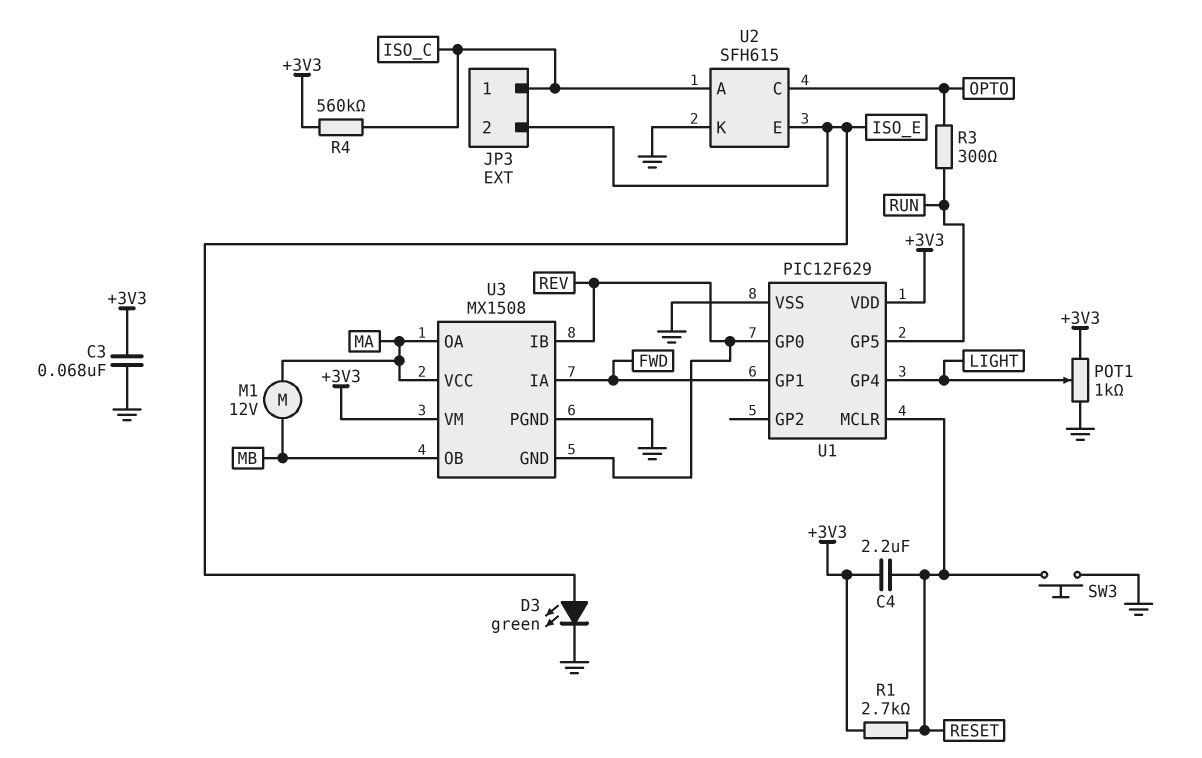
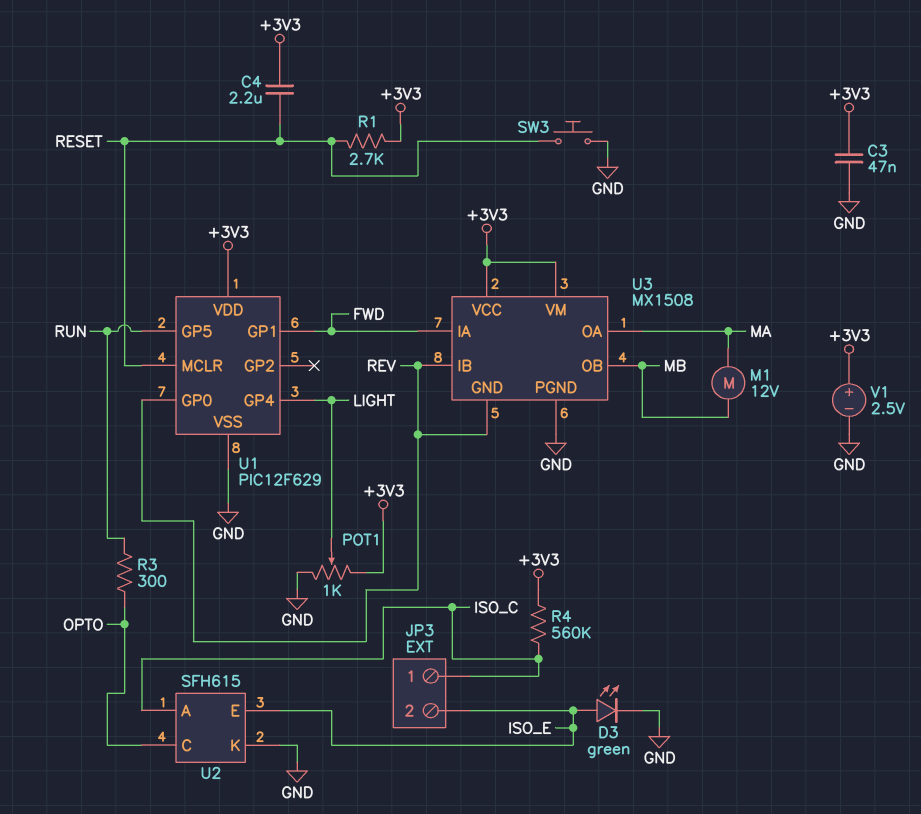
C3: 68nF (+3V3, GND) -> 47nF (+3V3, GND)
U3 pin VCC: MA -> +3V3
V1: none -> 2.5V (plus +3V3, minus GND)

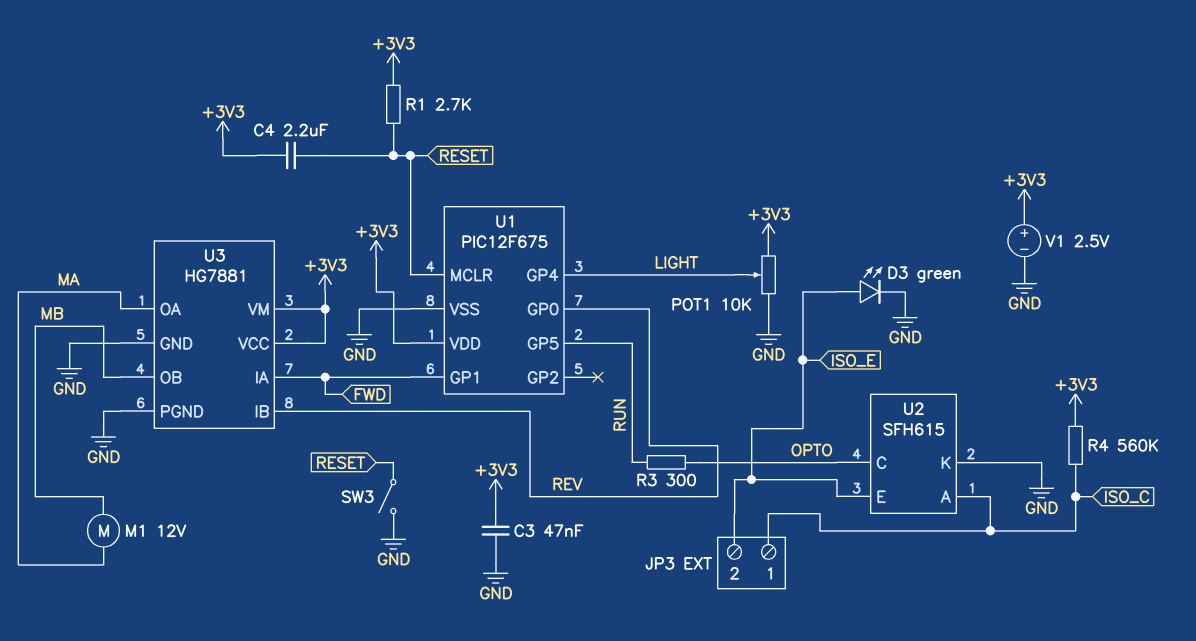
POT1: 1k (+3V3, GND, wiper LIGHT) -> 10k (+3V3, GND, wiper LIGHT)
SW3: button (GND, RESET) -> switch (GND, RESET)
U1: PIC12F629 -> PIC12F675
U3: MX1508 -> HG7881
U3 pin GND: REV -> GND

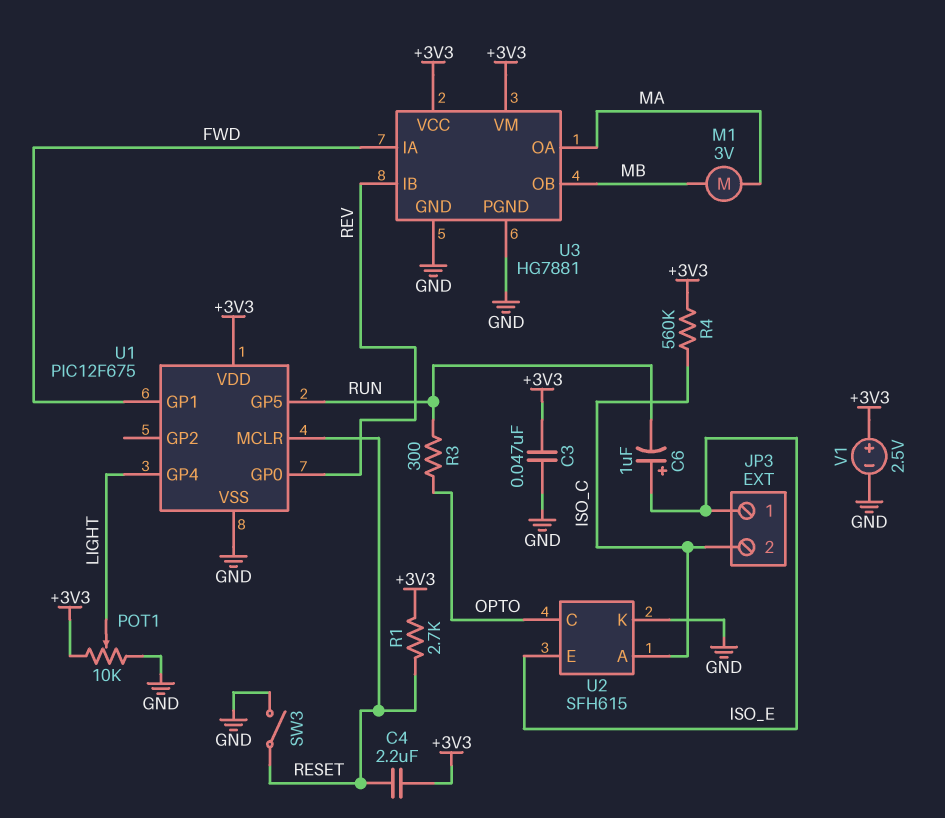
C6: none -> 1uF (plus ISO_E, minus RUN)
D3: LED green (A ISO_E, K GND) -> none
JP3 pin 1: ISO_C -> ISO_E
JP3 pin 2: ISO_E -> ISO_C
M1: motor 12V (MA, MB) -> motor 3V (MA, MB)

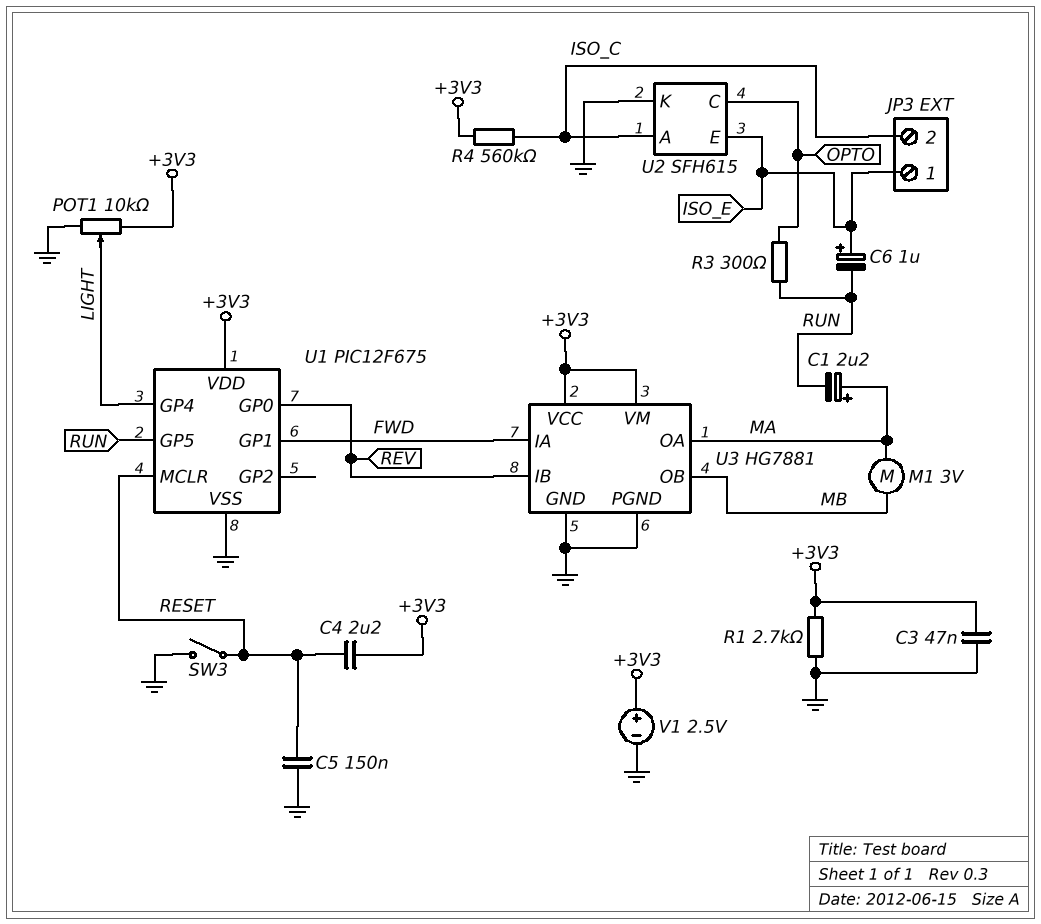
C1: none -> 2.2uF (plus MA, minus RUN)
C5: none -> 150nF (GND, RESET)
R1: 2.7k (+3V3, RESET) -> 2.7k (+3V3, GND)

